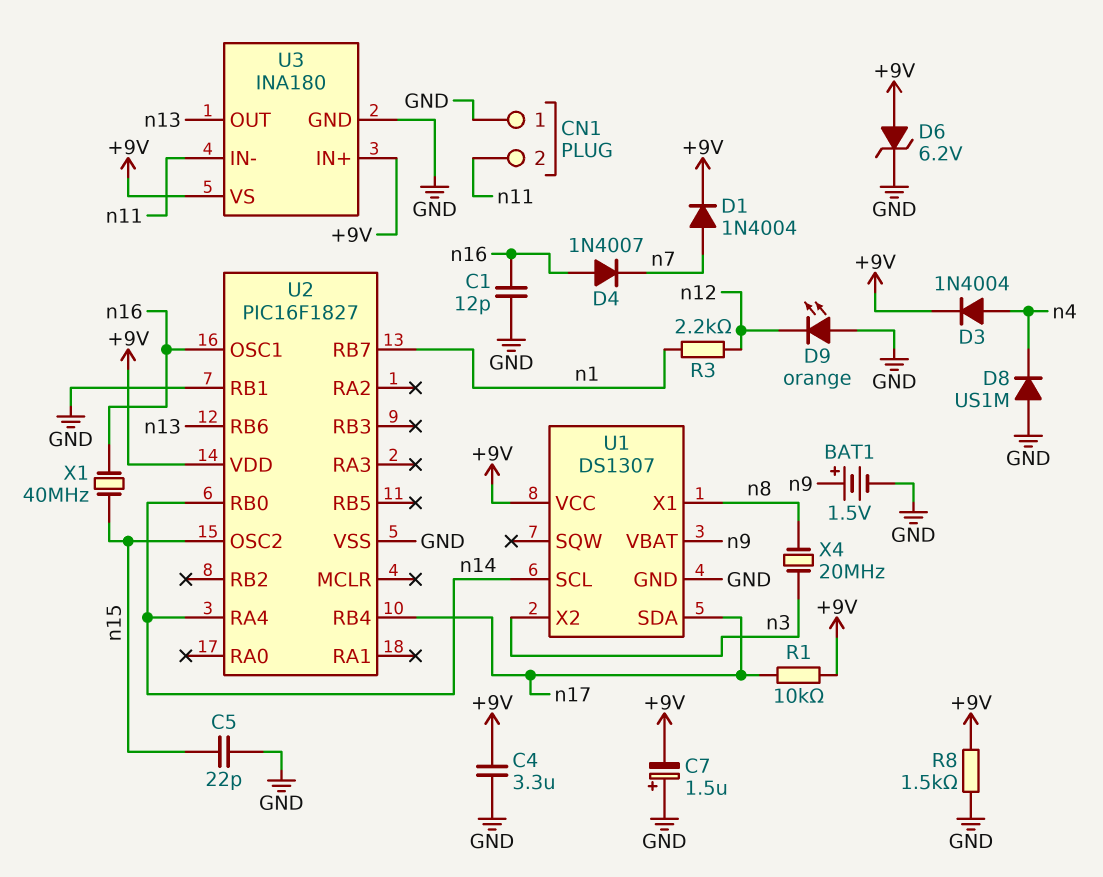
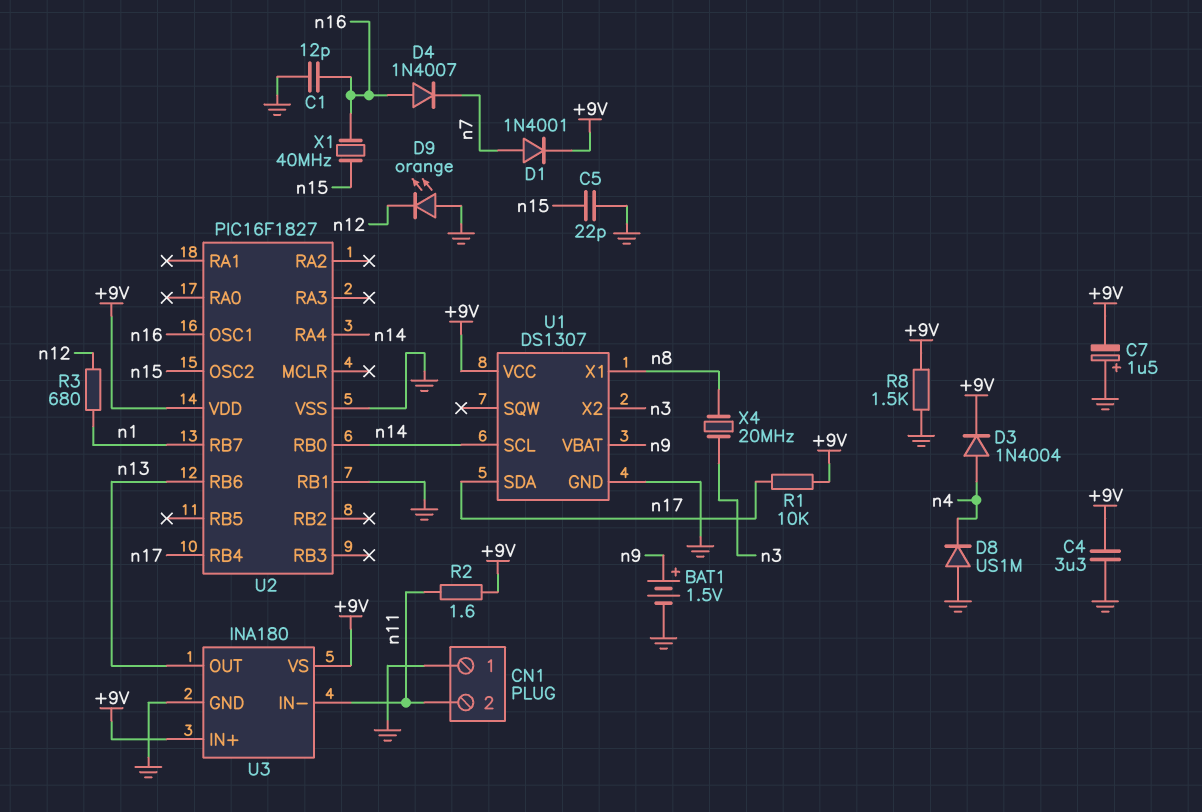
D1: diode 1N4004 (A n7, K +9V) -> diode 1N4001 (A n7, K +9V)
D6: zener 6.2V (A +9V, K GND) -> none
R2: none -> 1.6 (+9V, n11)
R3: 2.2k (n1, n12) -> 680 (n1, n12)

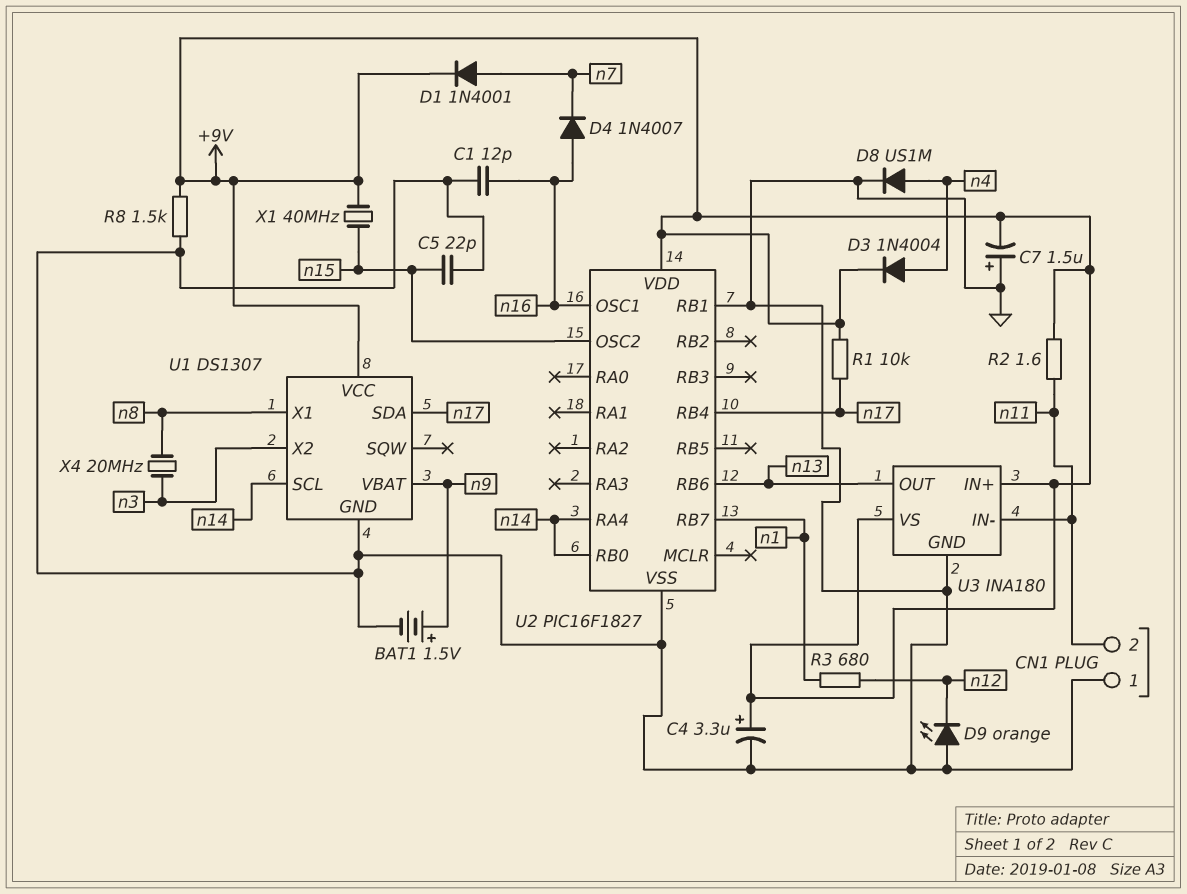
C4: 3.3uF (+9V, GND) -> 3.3uF (plus +9V, minus GND)
D8: diode US1M (A GND, K n4) -> diode US1M (A n4, K GND)
X1: 40MHz (n15, n16) -> 40MHz (+9V, n15)

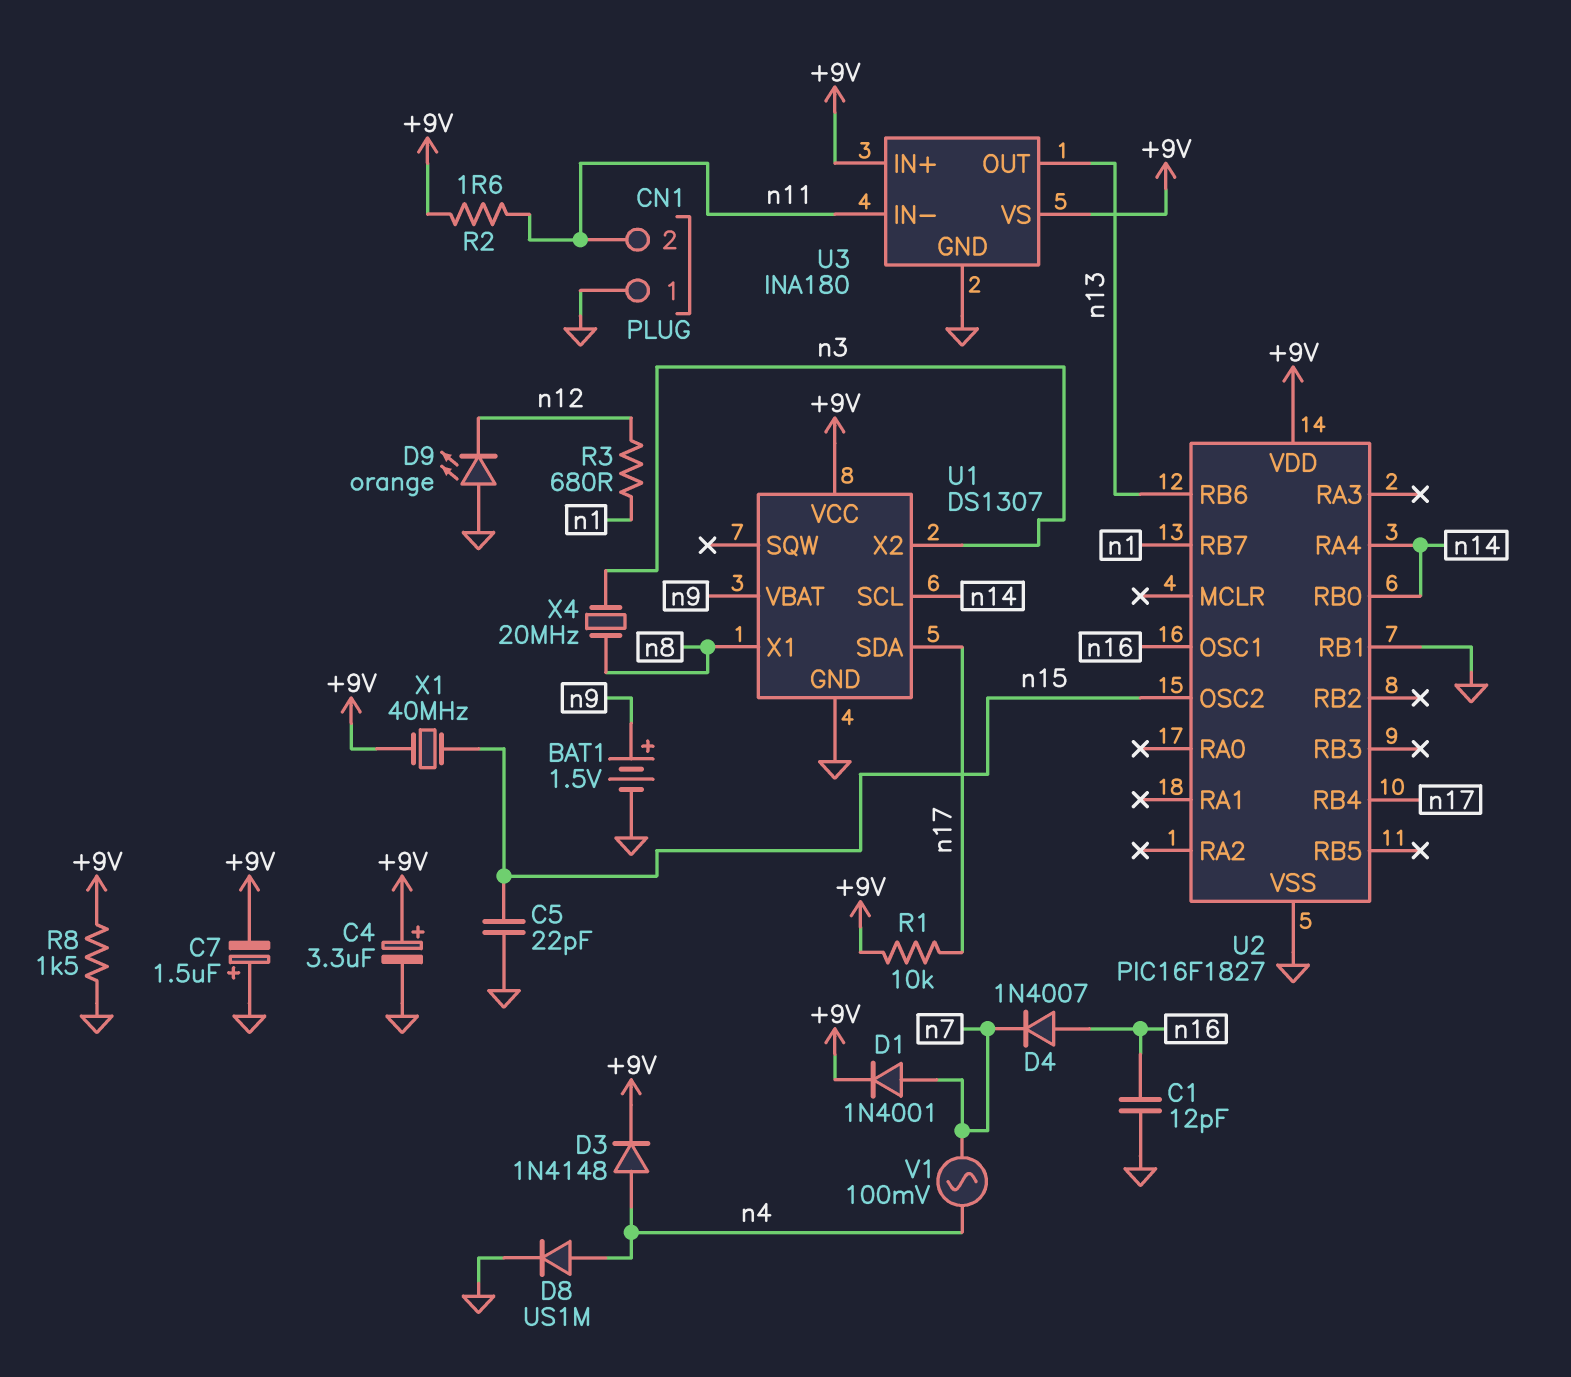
D3: diode 1N4004 (A n4, K +9V) -> diode 1N4148 (A n4, K +9V)
V1: none -> AC 100mV (n4, n7)

